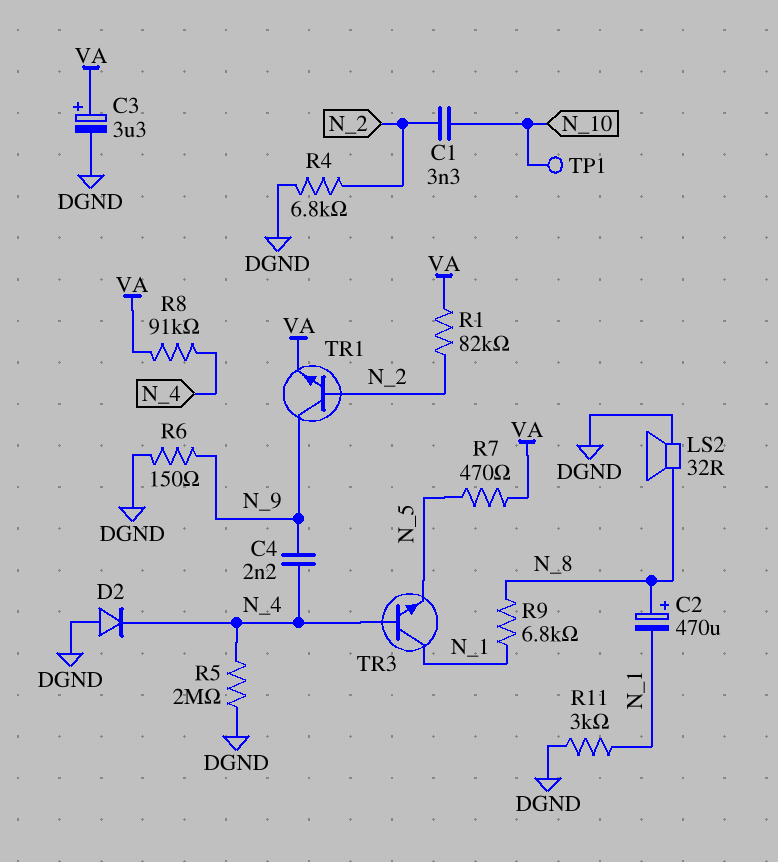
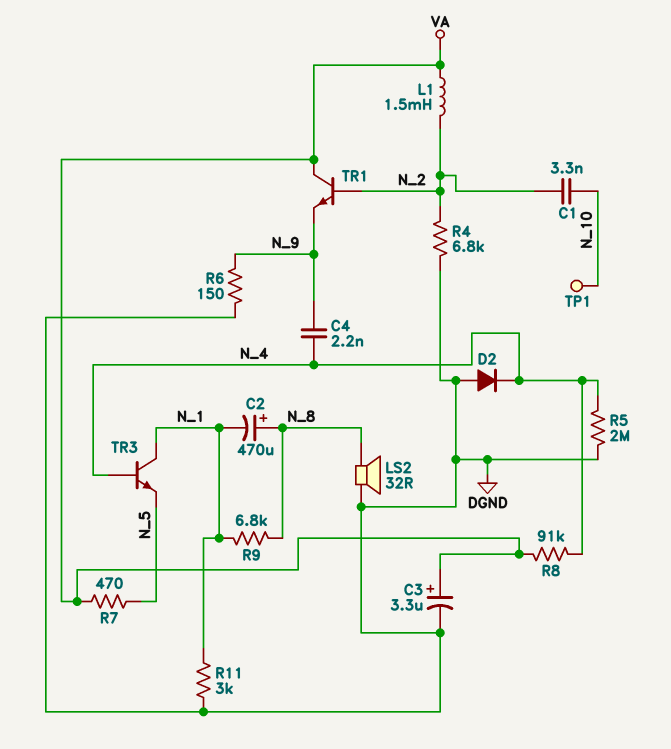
L1: none -> 1.5mH (N_2, VA)
R1: 82k (N_2, VA) -> none
TR1: NPN (B N_2, C N_9, E VA) -> NPN (B N_2, C VA, E N_9)

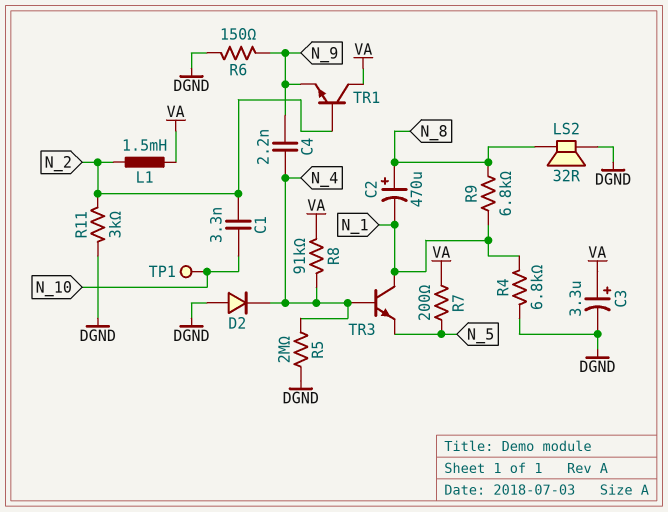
R4: 6.8k (DGND, N_2) -> 6.8k (DGND, N_1)
R7: 470 (N_5, VA) -> 200 (N_5, VA)
R11: 3k (DGND, N_1) -> 3k (DGND, N_2)

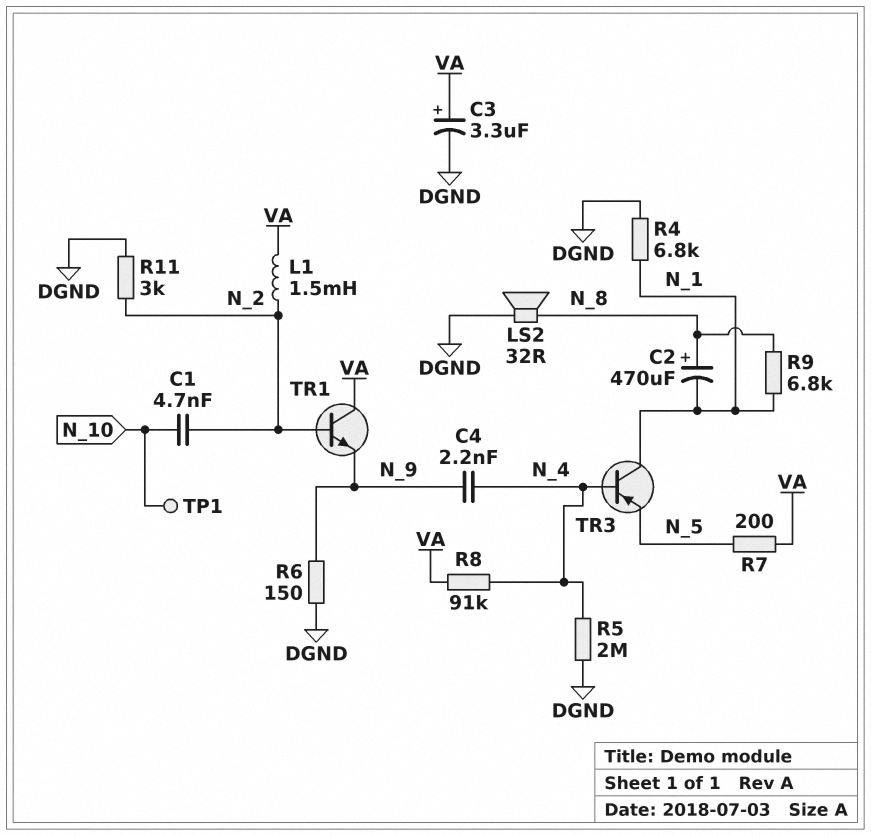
C1: 3.3nF (N_2, N_10) -> 4.7nF (N_2, N_10)
D2: diode (A DGND, K N_4) -> none
TR3: NPN (B N_4, C N_1, E N_5) -> PNP (B N_4, C N_1, E N_5)

